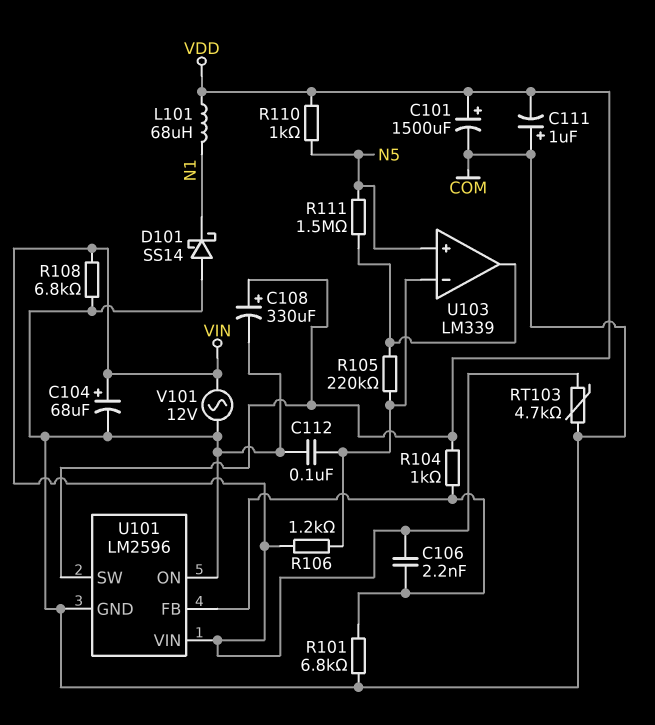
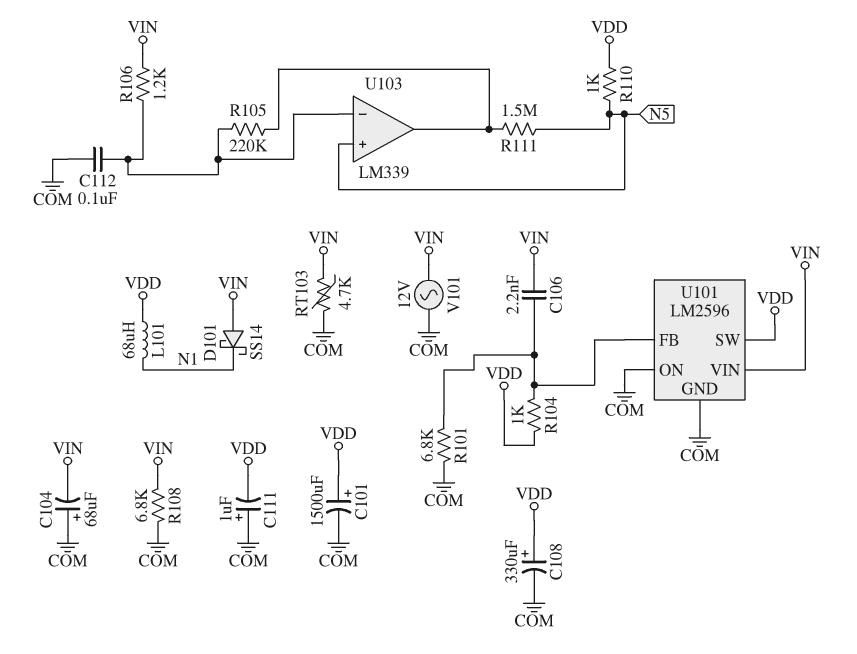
C104: 68uF (plus VIN, minus COM) -> 68uF (plus COM, minus VIN)
D101: schottky SS14 (A COM, K N1) -> schottky SS14 (A VIN, K N1)

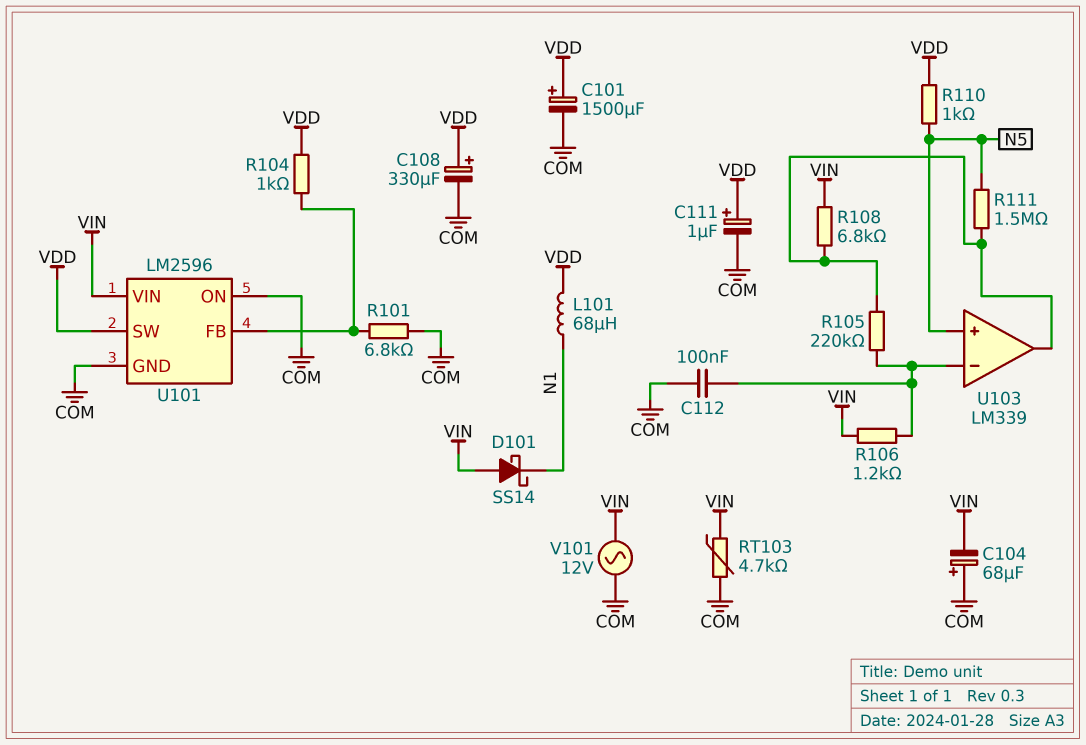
C106: 2.2nF (U101/FB, VIN) -> none
C111: 1uF (plus COM, minus VDD) -> 1uF (plus VDD, minus COM)
R108: 6.8k (COM, VIN) -> 6.8k (U103/out, VIN)

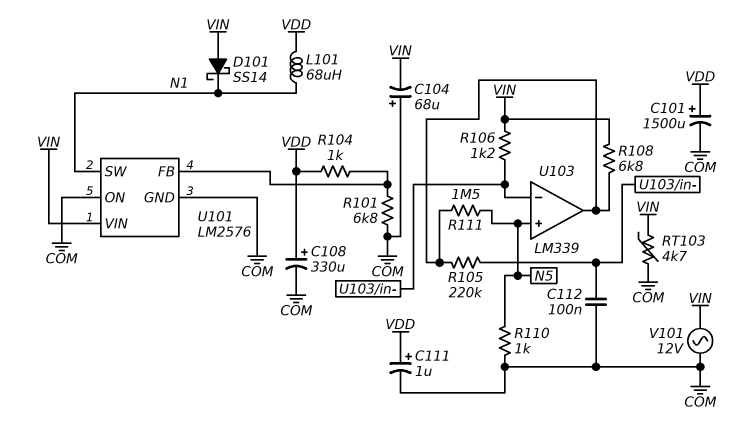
R110: 1k (N5, VDD) -> 1k (COM, N5)
U101: LM2596 -> LM2576
U101 pin SW: VDD -> N1

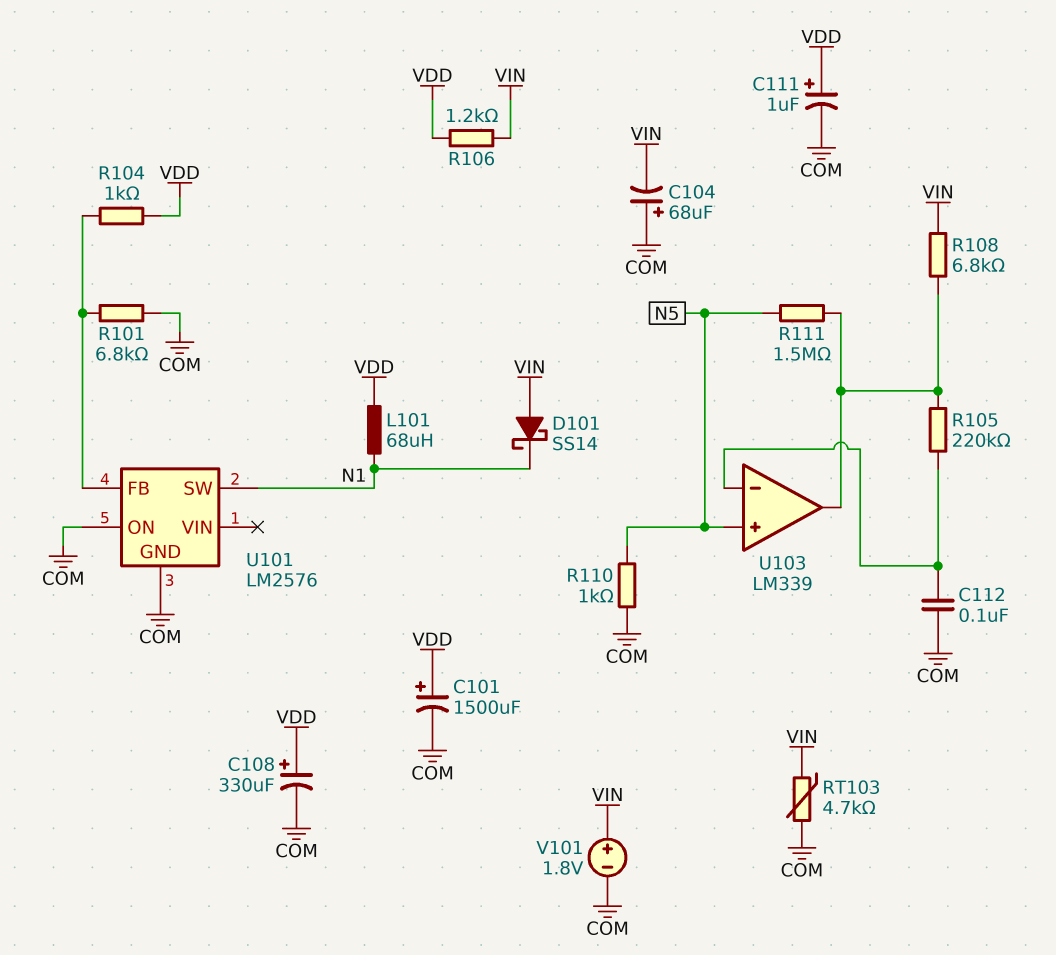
R106: 1.2k (U103/in-, VIN) -> 1.2k (VDD, VIN)
U101 pin VIN: VIN -> none
V101: AC 12V (COM, VIN) -> 1.8V (plus VIN, minus COM)

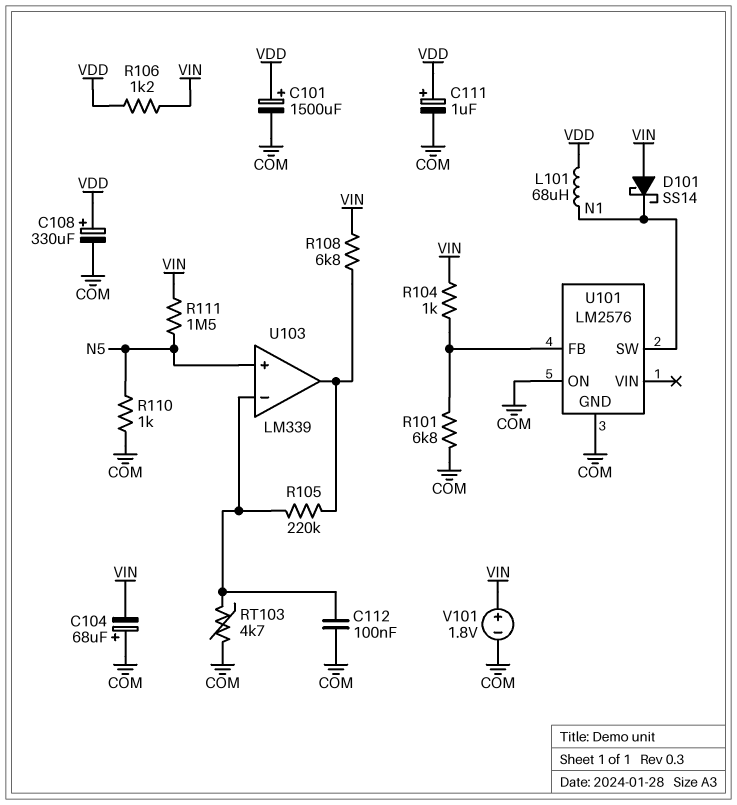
R104: 1k (U101/FB, VDD) -> 1k (U101/FB, VIN)
R111: 1.5M (N5, U103/out) -> 1.5M (N5, VIN)
RT103: 4.7k (COM, VIN) -> 4.7k (COM, U103/in-)

